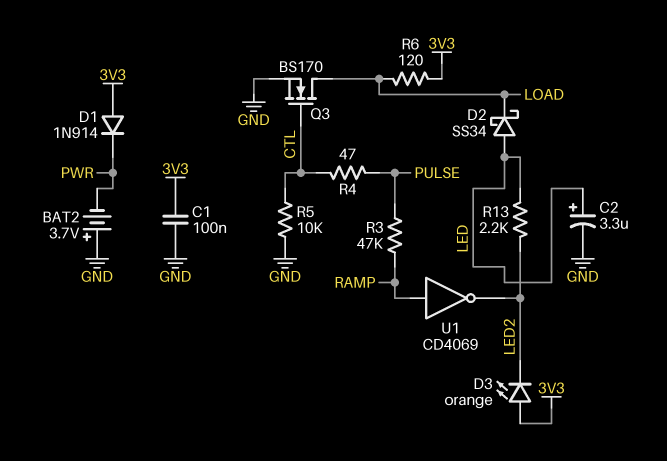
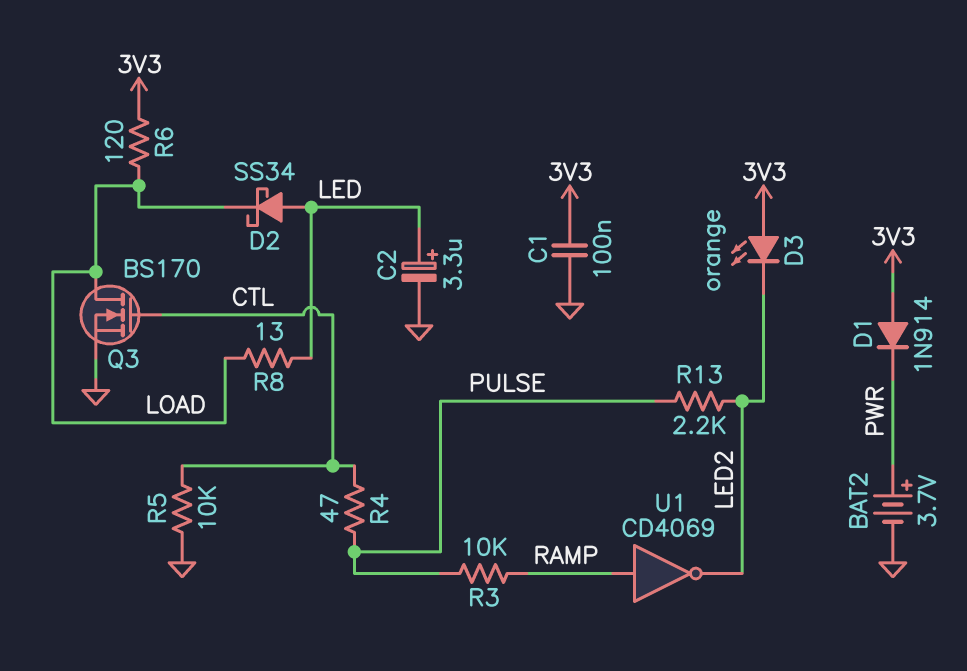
BAT2: 3.7V (plus GND, minus PWR) -> 3.7V (plus PWR, minus GND)
R3: 47k (PULSE, RAMP) -> 10k (PULSE, RAMP)
R8: none -> 13 (LED, LOAD)
R13: 2.2k (LED, LED2) -> 2.2k (LED2, PULSE)

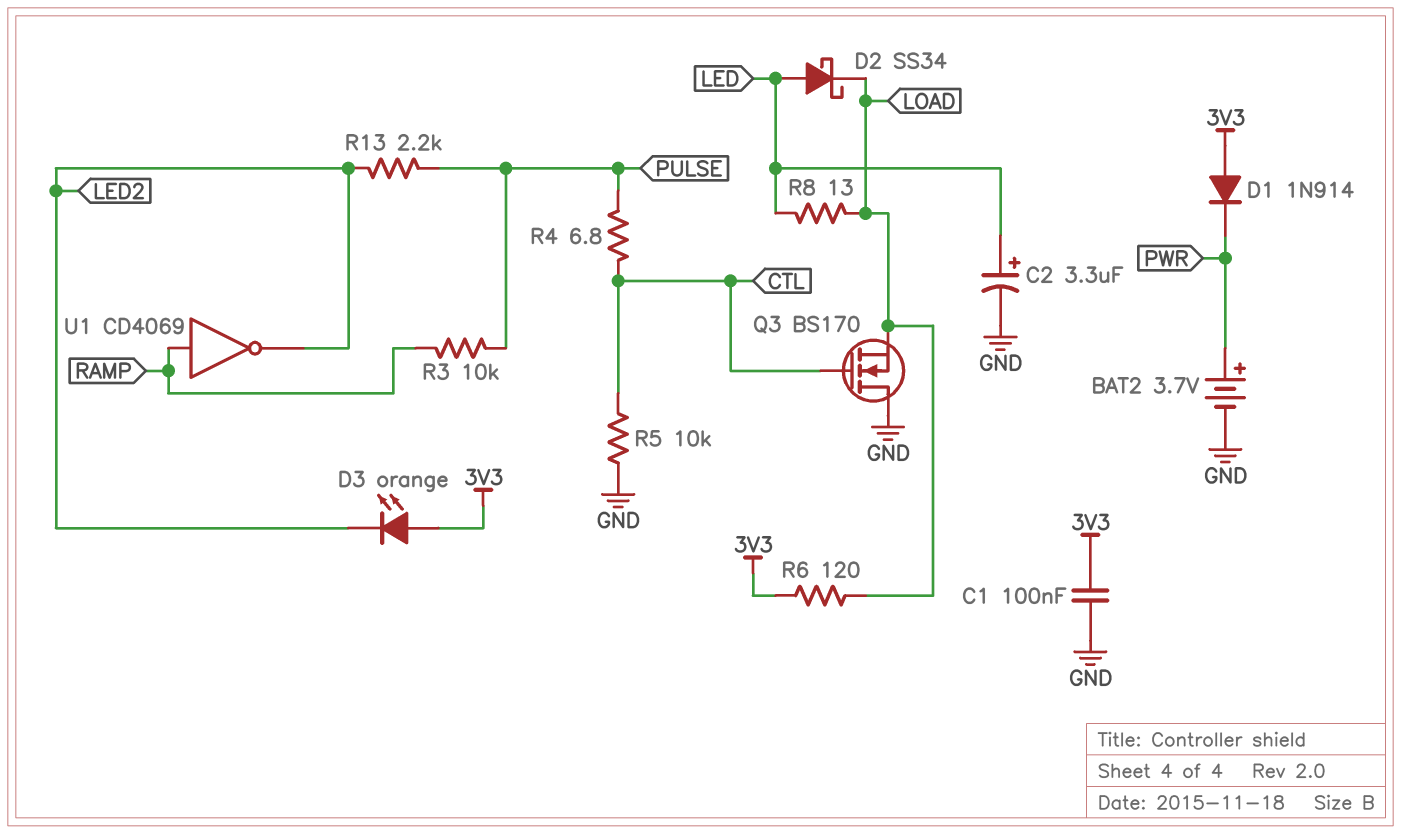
Q3: NMOS BS170 (G CTL, D LOAD, S GND) -> NMOS BS170 (G CTL, D GND, S LOAD)
R4: 47 (CTL, PULSE) -> 6.8 (CTL, PULSE)

